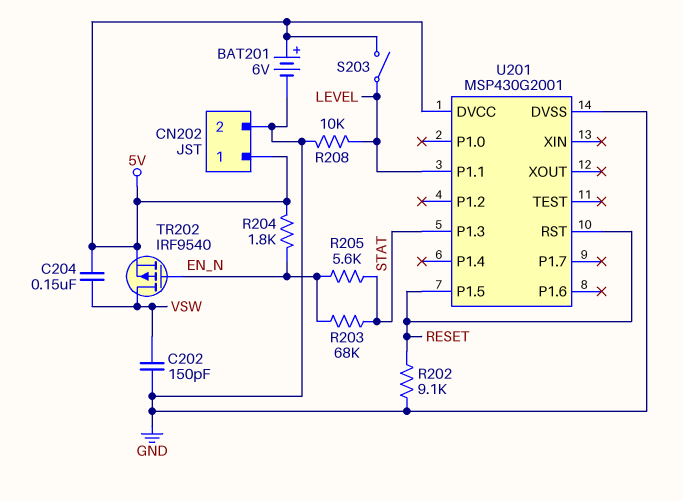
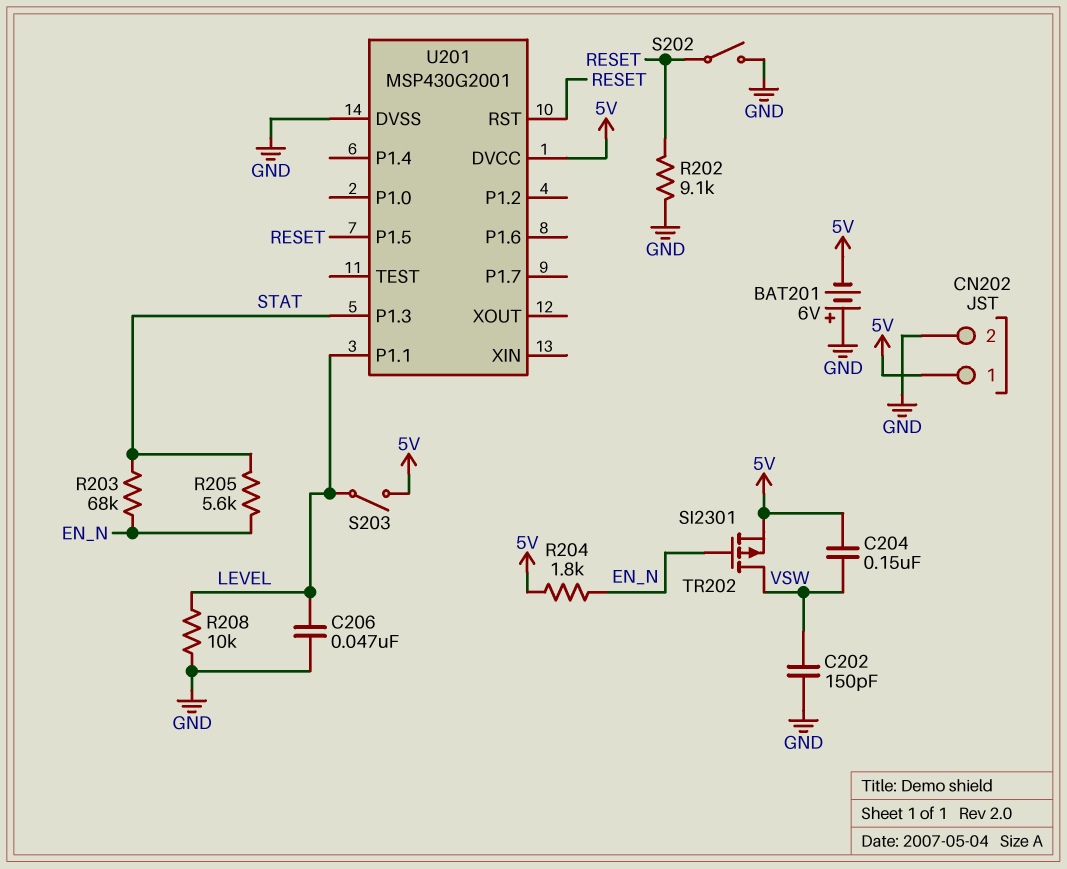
BAT201: 6V (plus 5V, minus GND) -> 6V (plus GND, minus 5V)
C206: none -> 47nF (GND, LEVEL)
S202: none -> switch (GND, RESET)
TR202: PMOS IRF9540 (G EN_N, D VSW, S 5V) -> PMOS SI2301 (G EN_N, D VSW, S 5V)

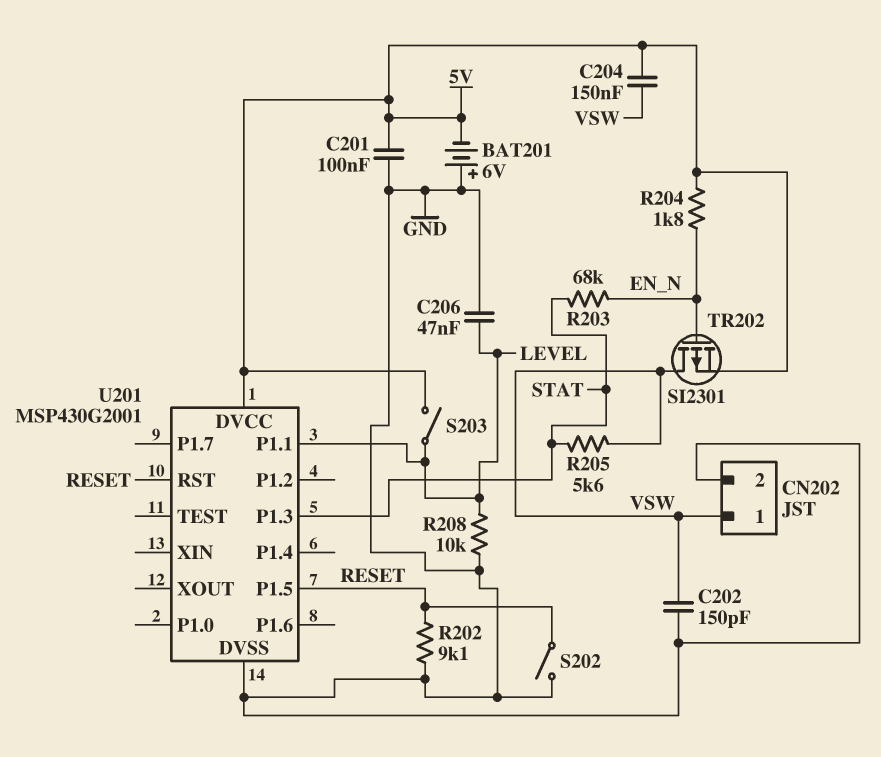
C201: none -> 100nF (5V, GND)
CN202 pin 1: 5V -> VSW
R205: 5.6k (EN_N, STAT) -> 5.6k (STAT, VSW)

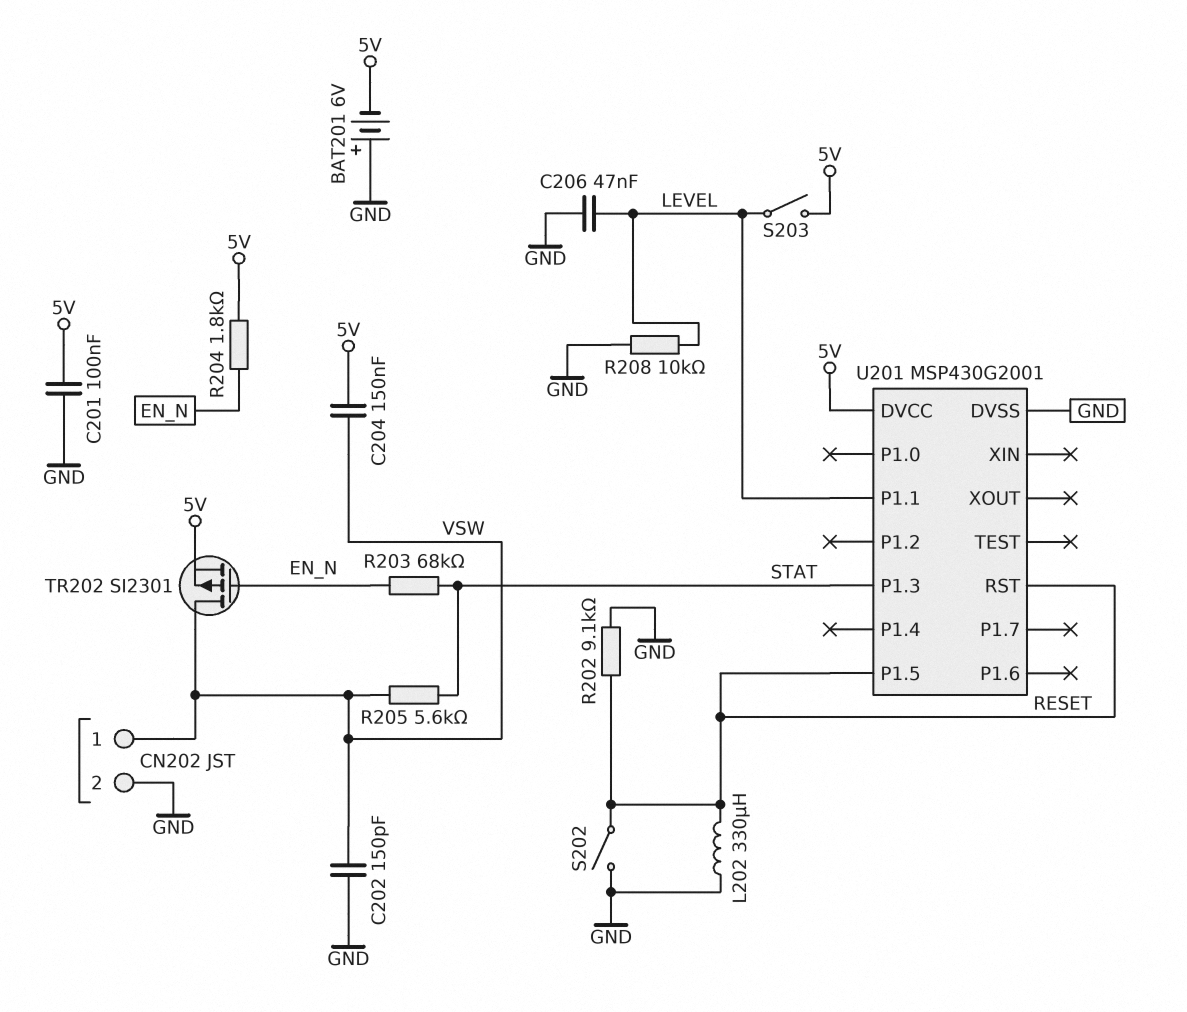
L202: none -> 330uH (GND, RESET)

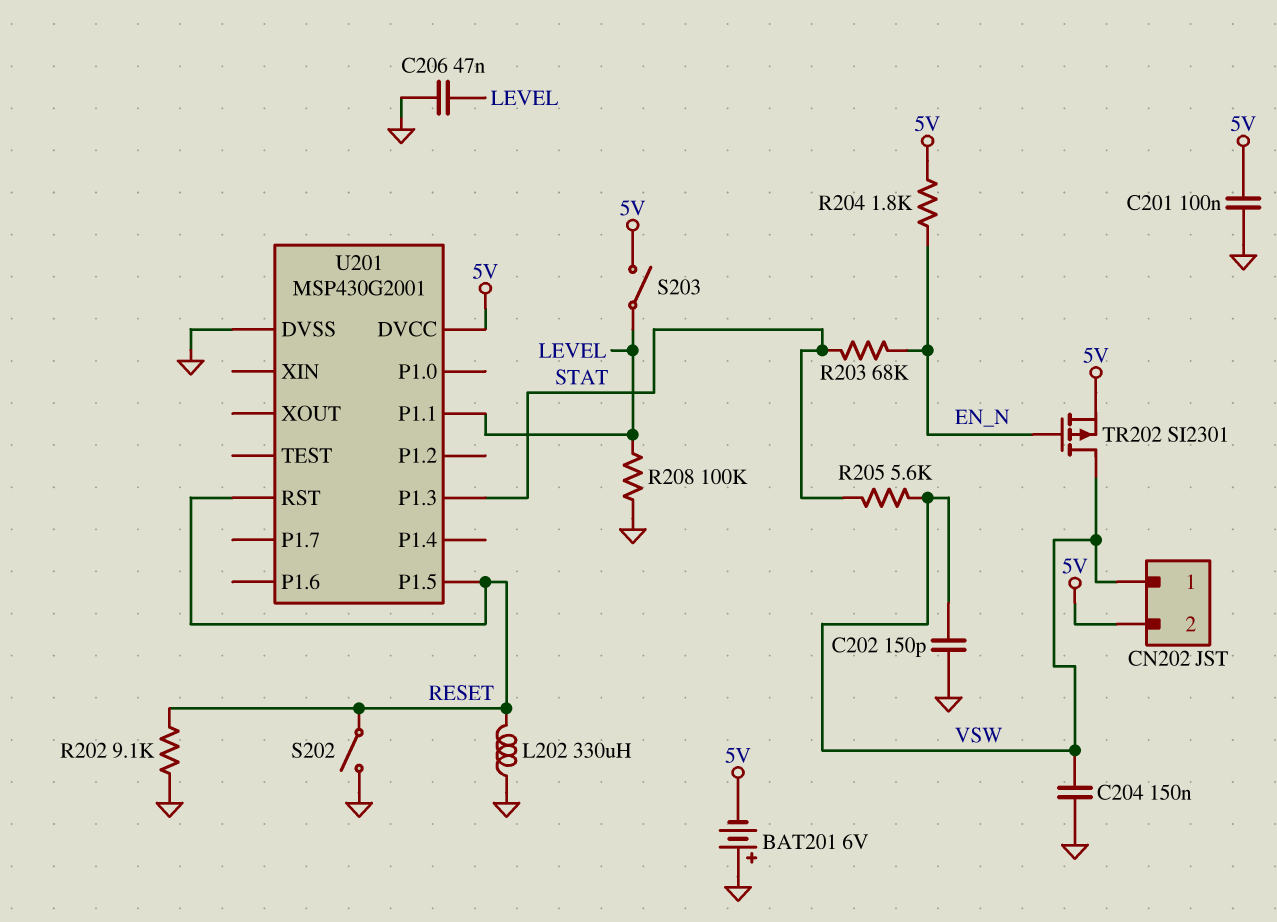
C204: 150nF (5V, VSW) -> 150nF (GND, VSW)
CN202 pin 2: GND -> 5V
R208: 10k (GND, LEVEL) -> 100k (GND, LEVEL)

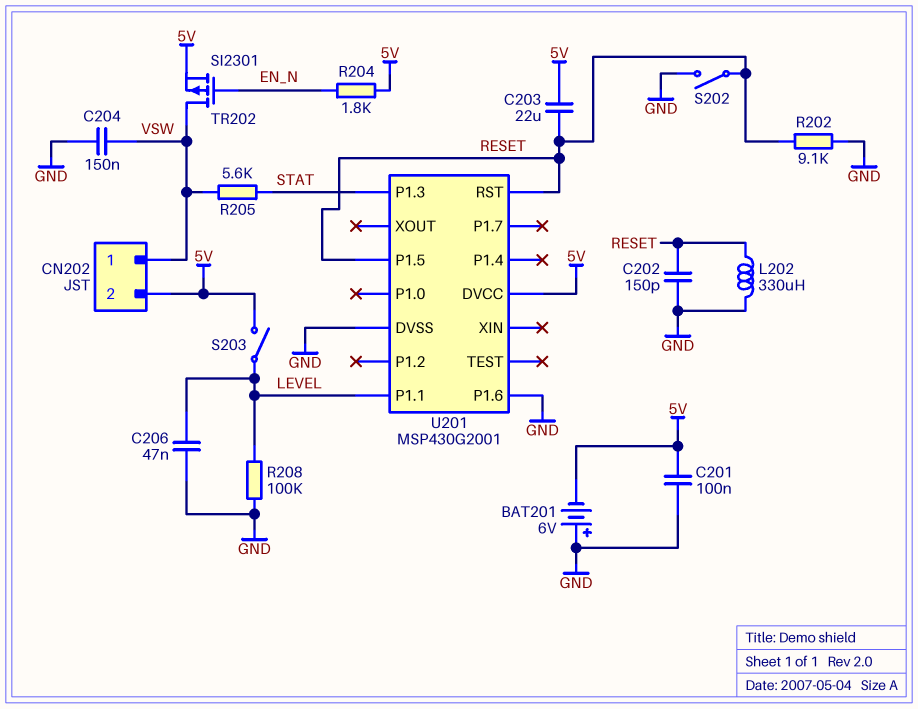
C202: 150pF (GND, VSW) -> 150pF (GND, RESET)
C203: none -> 22uF (5V, RESET)
R203: 68k (EN_N, STAT) -> none
U201 pin P1.6: none -> GND

